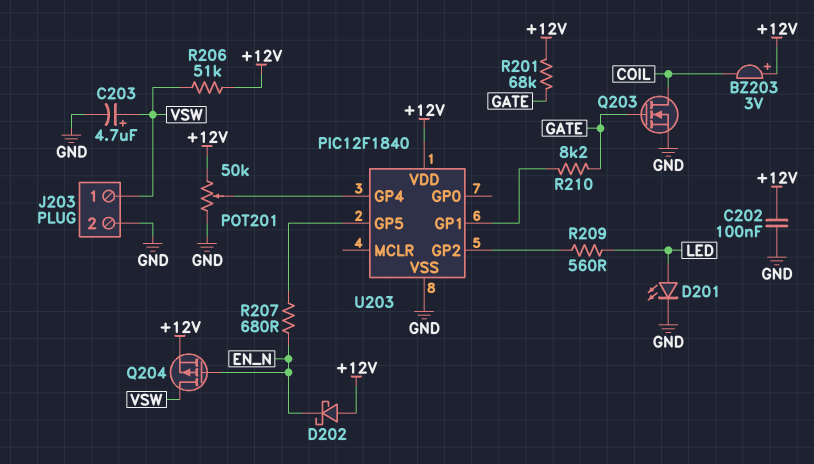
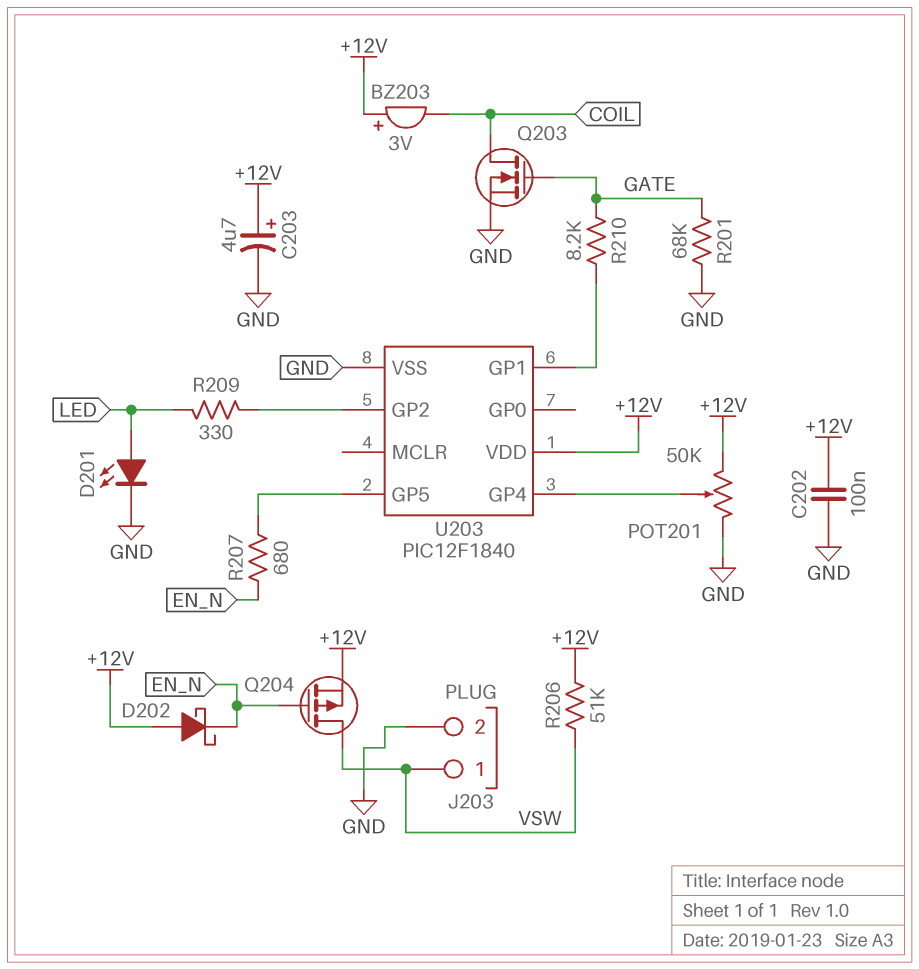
C203: 4.7uF (plus VSW, minus GND) -> 4.7uF (plus +12V, minus GND)
R201: 68k (+12V, GATE) -> 68k (GATE, GND)
R209: 560 (LED, U203/GP2) -> 330 (LED, U203/GP2)

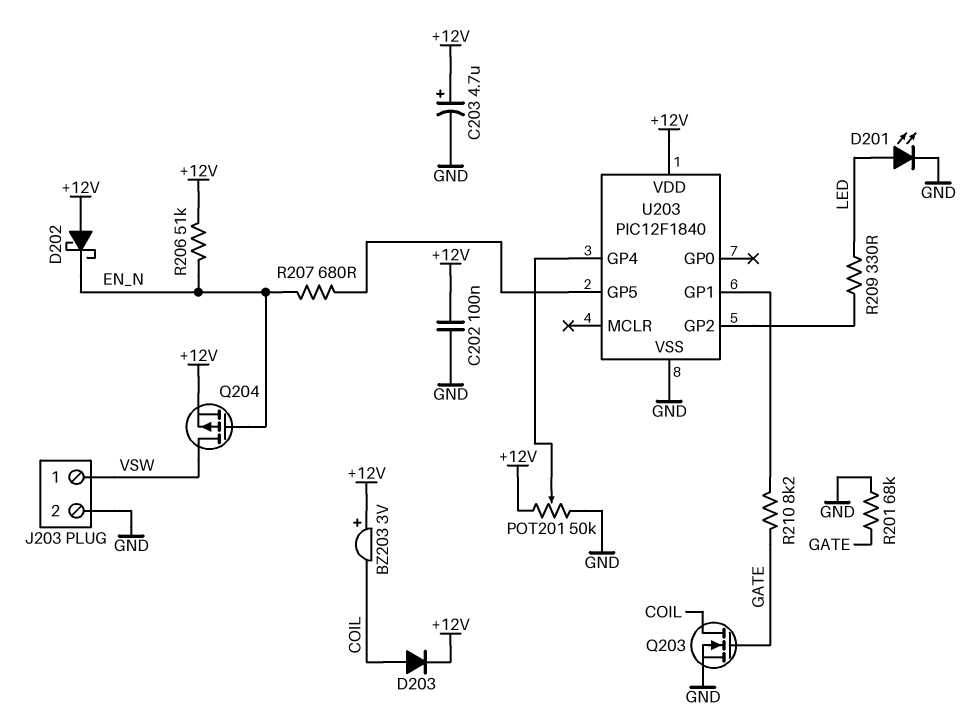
D203: none -> diode (A COIL, K +12V)
R206: 51k (+12V, VSW) -> 51k (+12V, EN_N)

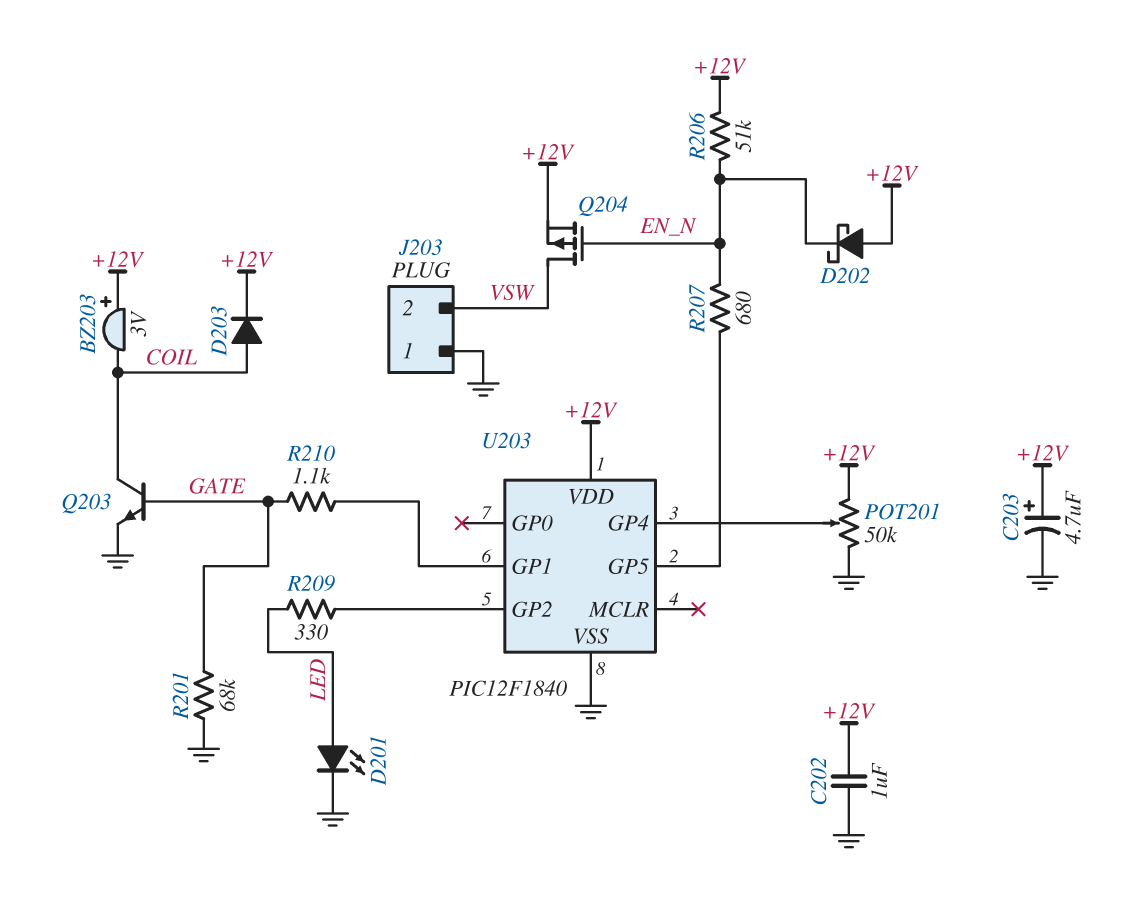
C202: 100nF (+12V, GND) -> 1uF (+12V, GND)
J203 pin 1: VSW -> GND
J203 pin 2: GND -> VSW
Q203: NMOS (G GATE, D COIL, S GND) -> NPN (B GATE, C COIL, E GND)
R210: 8.2k (GATE, U203/GP1) -> 1.1k (GATE, U203/GP1)

